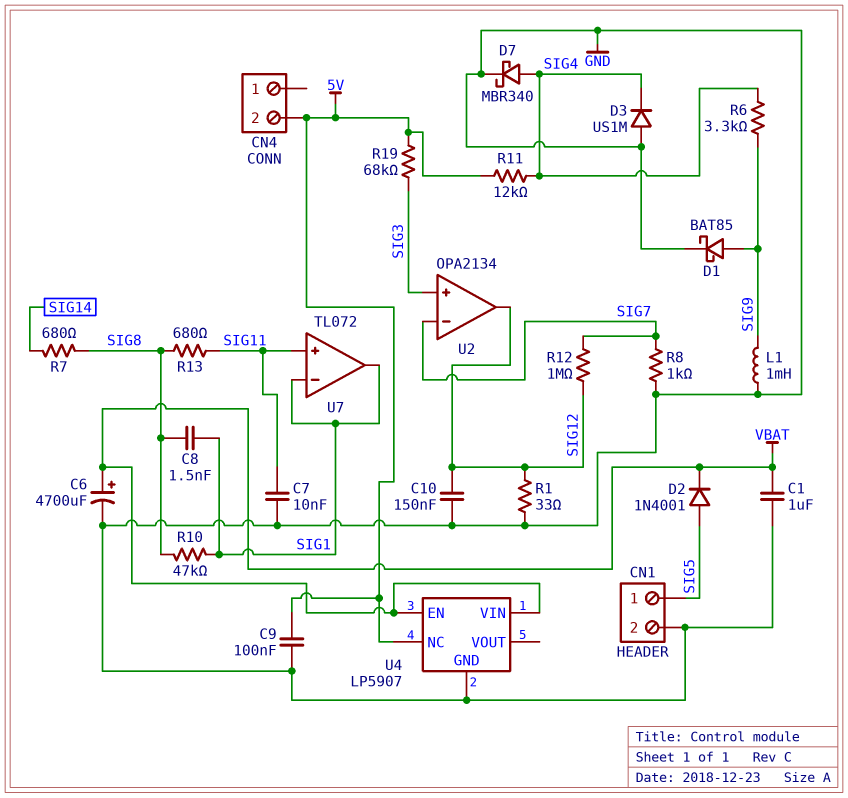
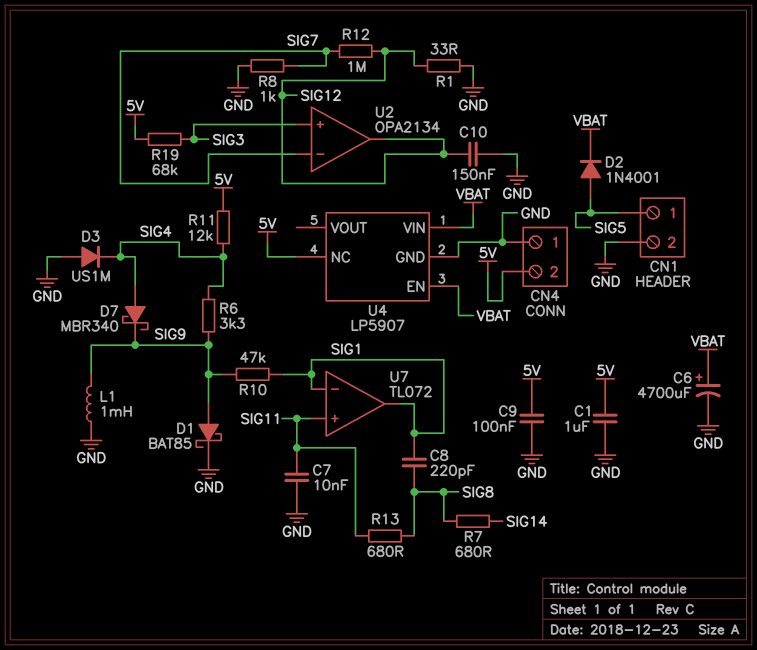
C1: 1uF (GND, VBAT) -> 1uF (5V, GND)
C8: 1.5nF (SIG1, SIG8) -> 220pF (SIG1, SIG8)
CN4 pin 1: none -> GND
D7: schottky MBR340 (A SIG4, K GND) -> schottky MBR340 (A SIG4, K SIG9)
R10: 47k (SIG1, SIG8) -> 47k (SIG1, SIG9)

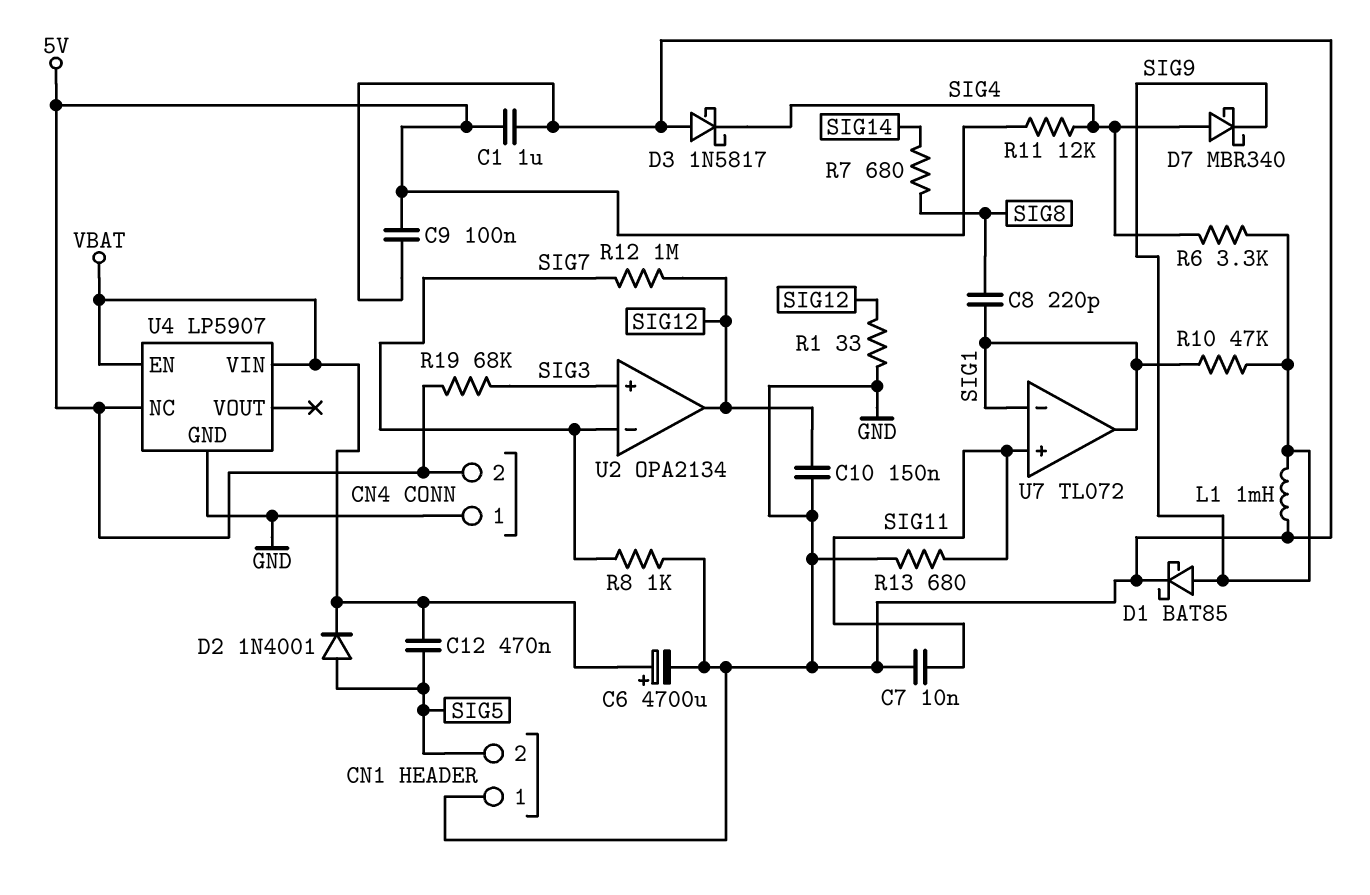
C12: none -> 470nF (SIG5, VBAT)
CN1 pin 1: SIG5 -> GND
CN1 pin 2: GND -> SIG5
D3: diode US1M (A GND, K SIG4) -> schottky 1N5817 (A GND, K SIG4)
R13: 680 (SIG8, SIG11) -> 680 (GND, SIG11)

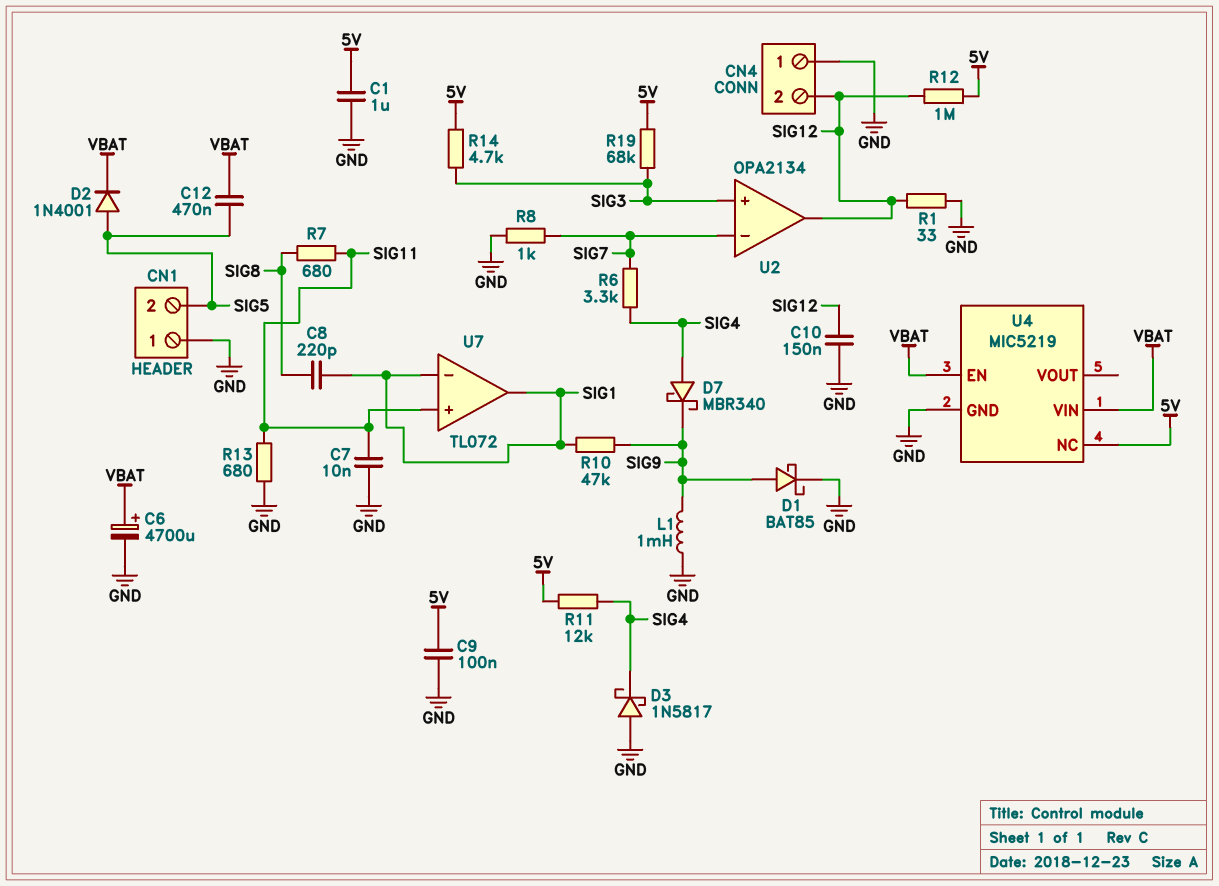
CN4 pin 2: 5V -> SIG12
R6: 3.3k (SIG4, SIG9) -> 3.3k (SIG4, SIG7)
R7: 680 (SIG8, SIG14) -> 680 (SIG8, SIG11)
R12: 1M (SIG7, SIG12) -> 1M (5V, SIG12)
R14: none -> 4.7k (5V, SIG3)
U4: LP5907 -> MIC5219

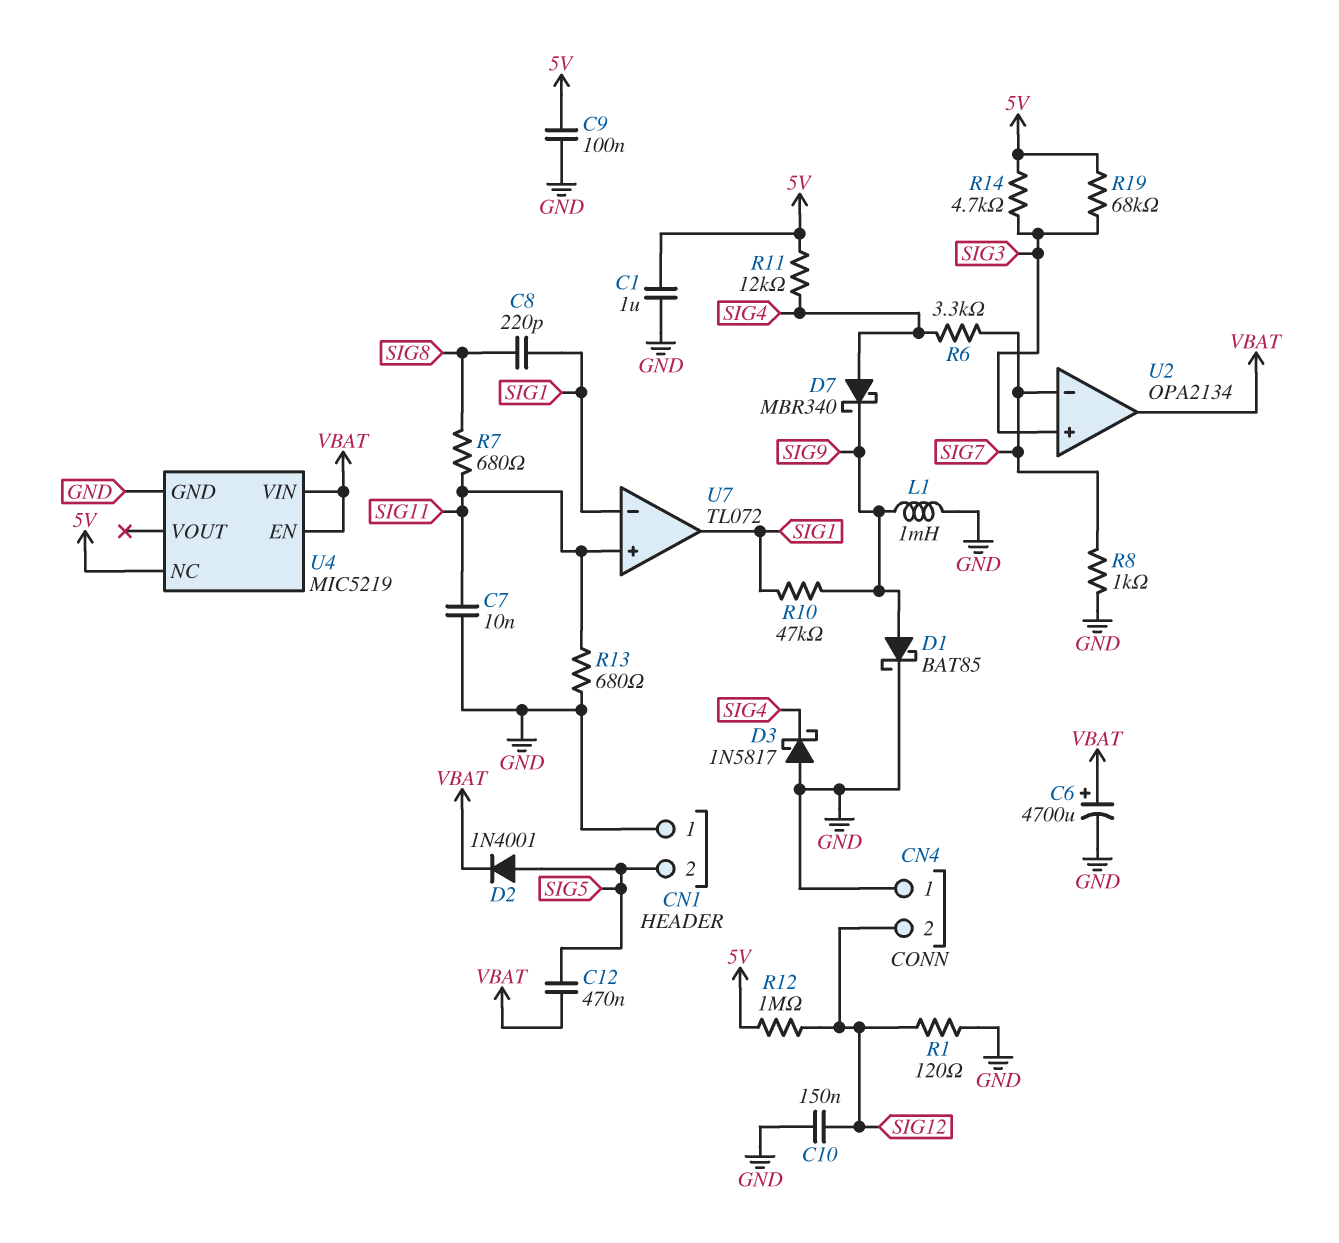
R1: 33 (GND, SIG12) -> 120 (GND, SIG12)
U2 pin out: SIG12 -> VBAT

